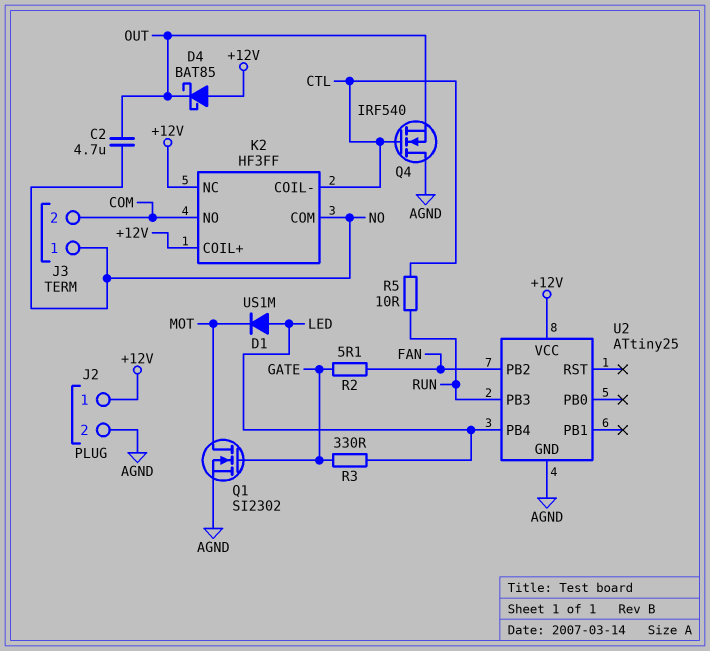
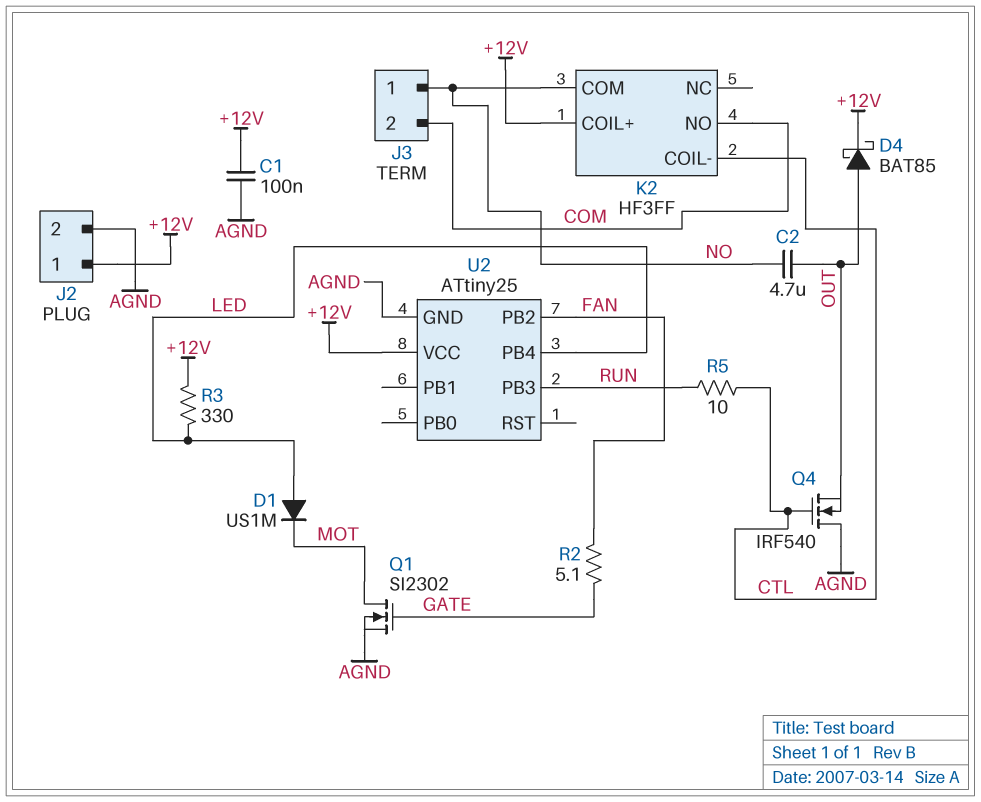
C1: none -> 100nF (+12V, AGND)
D4: schottky BAT85 (A +12V, K OUT) -> schottky BAT85 (A OUT, K +12V)
K2 pin NC: +12V -> none
R3: 330 (GATE, LED) -> 330 (+12V, LED)

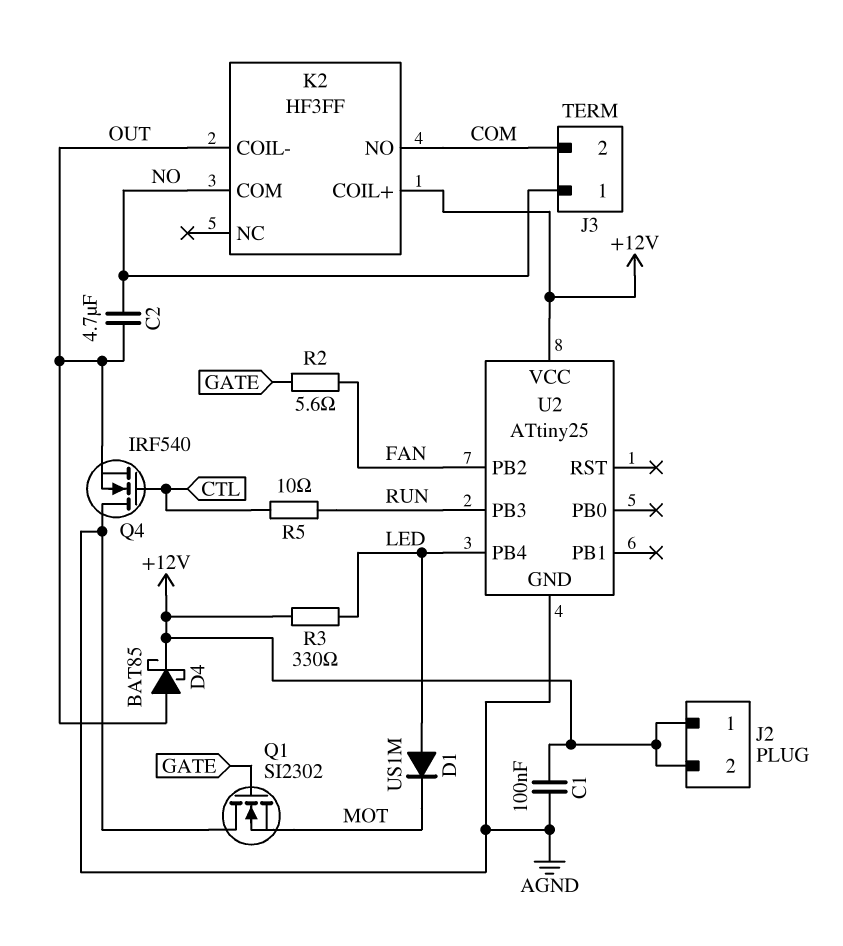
J2 pin 2: AGND -> +12V
K2 pin COIL-: CTL -> OUT
Q1: NMOS SI2302 (G GATE, D MOT, S AGND) -> NMOS SI2302 (G GATE, D AGND, S MOT)
R2: 5.1 (FAN, GATE) -> 5.6 (FAN, GATE)

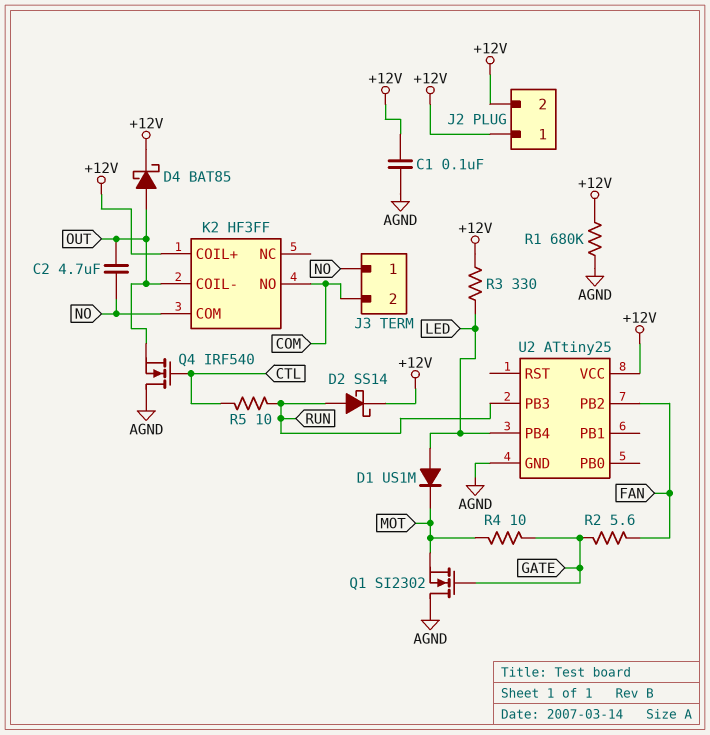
D2: none -> schottky SS14 (A RUN, K +12V)
R1: none -> 680k (+12V, AGND)
R4: none -> 10 (GATE, MOT)

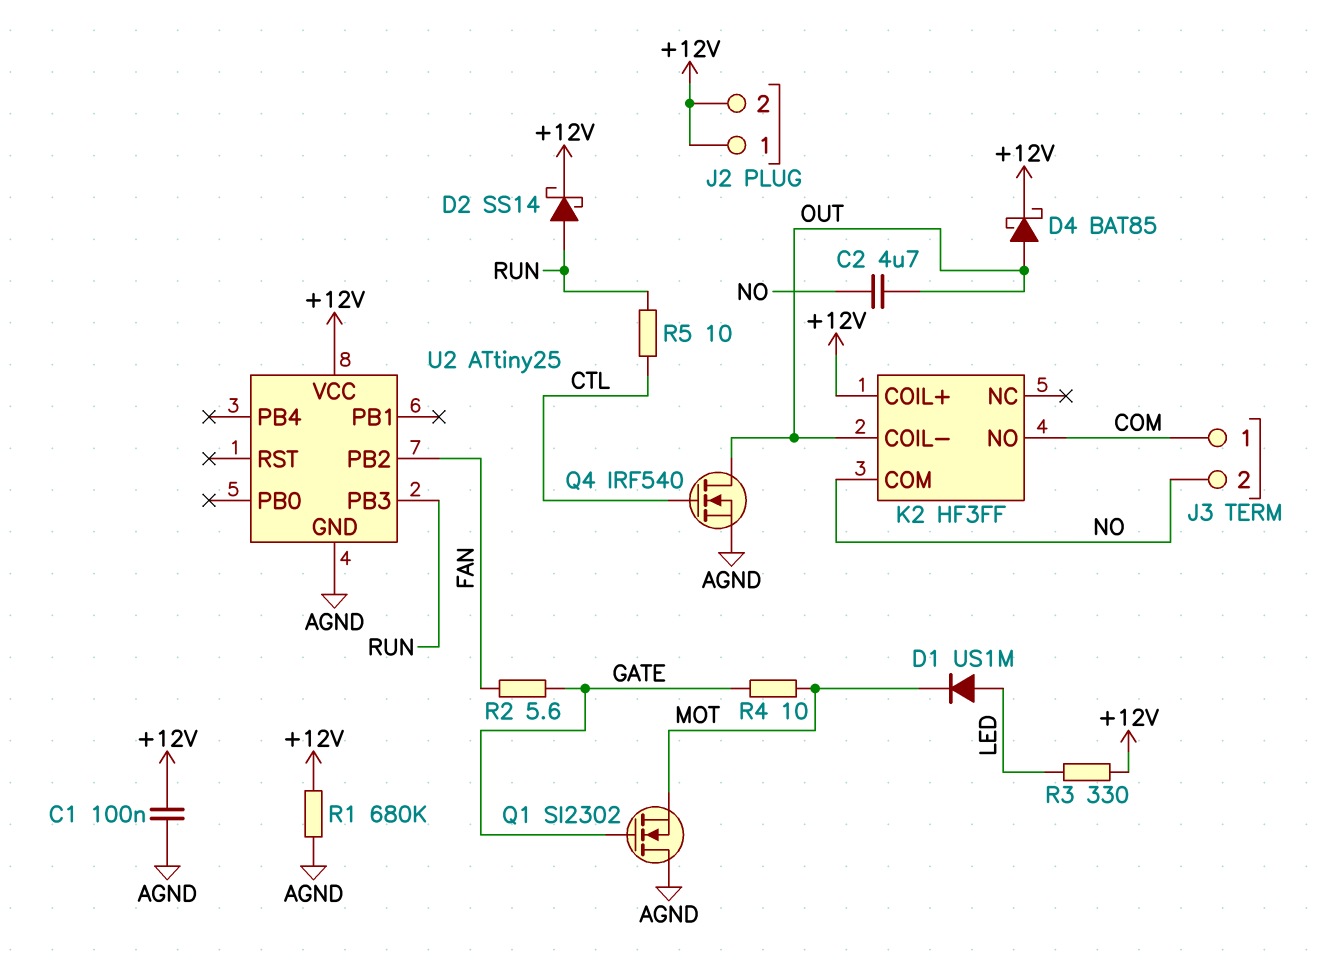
J3 pin 1: NO -> COM
J3 pin 2: COM -> NO
Q4: NMOS IRF540 (G CTL, D AGND, S OUT) -> NMOS IRF540 (G CTL, D OUT, S AGND)
U2 pin PB4: LED -> none

